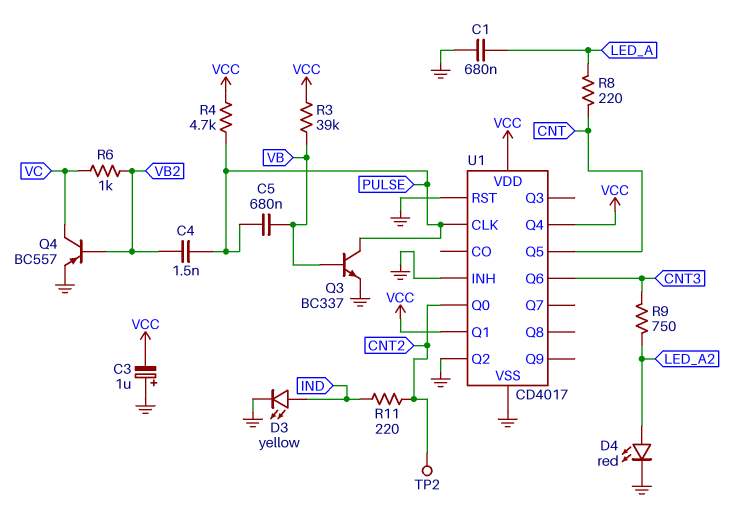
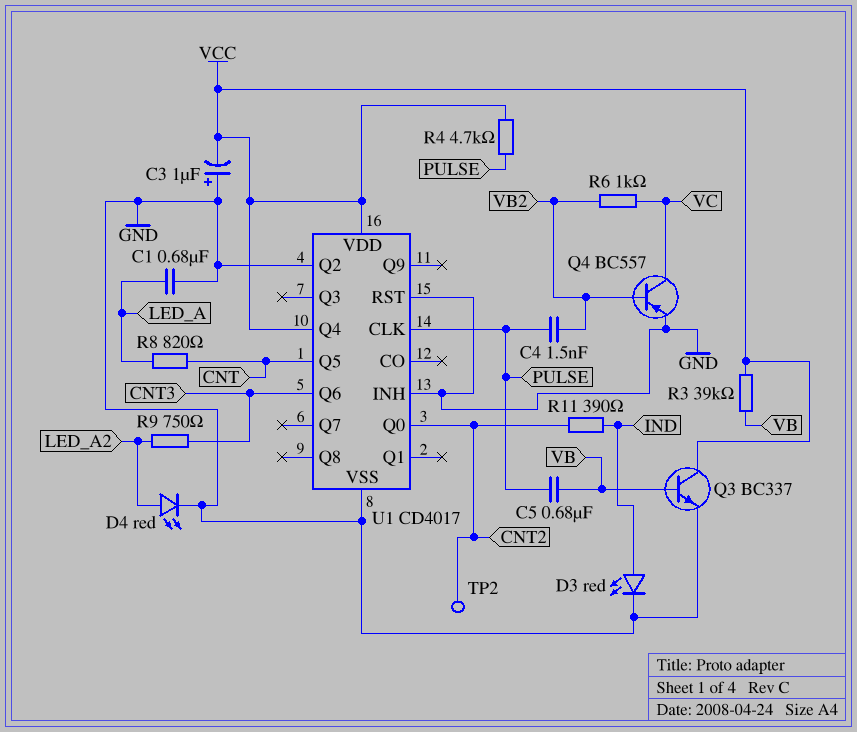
D3: LED yellow (A IND, K GND) -> LED red (A IND, K GND)
Q3: NPN BC337 (B VB, C PULSE, E GND) -> NPN BC337 (B VB, C VCC, E GND)
R8: 220 (CNT, LED_A) -> 820 (CNT, LED_A)
R11: 220 (CNT2, IND) -> 390 (CNT2, IND)
U1 pin Q1: VCC -> none

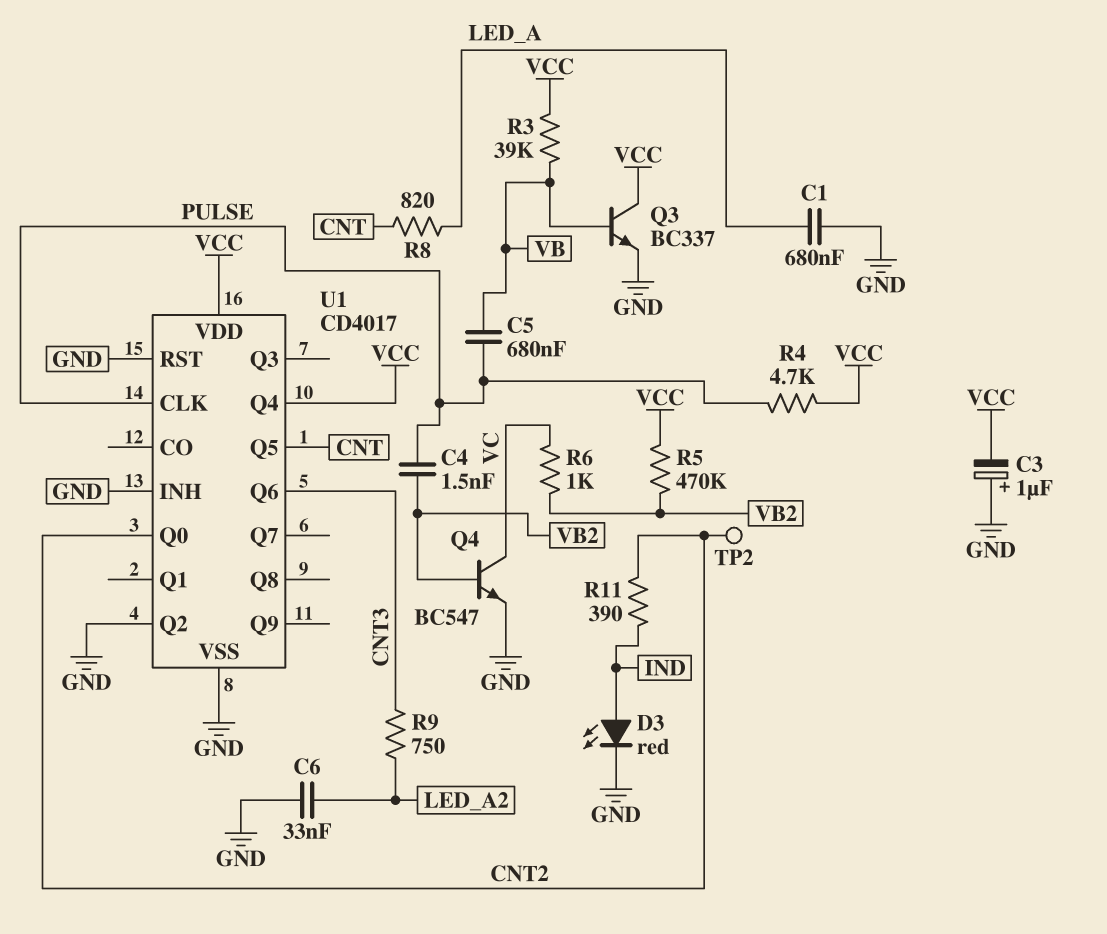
C6: none -> 33nF (GND, LED_A2)
D4: LED red (A LED_A2, K GND) -> none
Q4: PNP BC557 (B VB2, C VC, E GND) -> NPN BC547 (B VB2, C VC, E GND)
R5: none -> 470k (VB2, VCC)

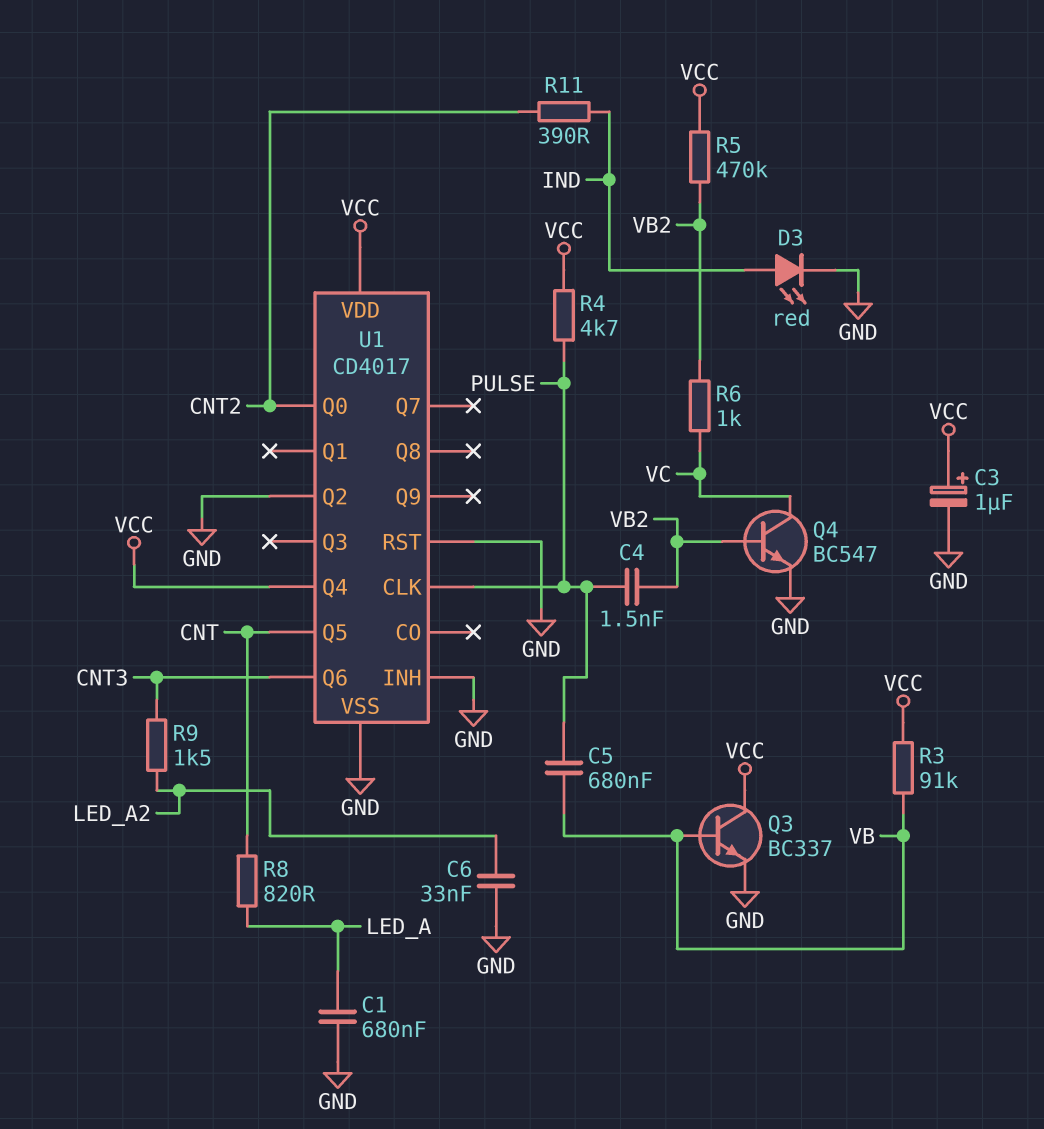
C3: 1uF (plus GND, minus VCC) -> 1uF (plus VCC, minus GND)
R3: 39k (VB, VCC) -> 91k (VB, VCC)
R9: 750 (CNT3, LED_A2) -> 1.5k (CNT3, LED_A2)
TP2: test point (CNT2) -> none

